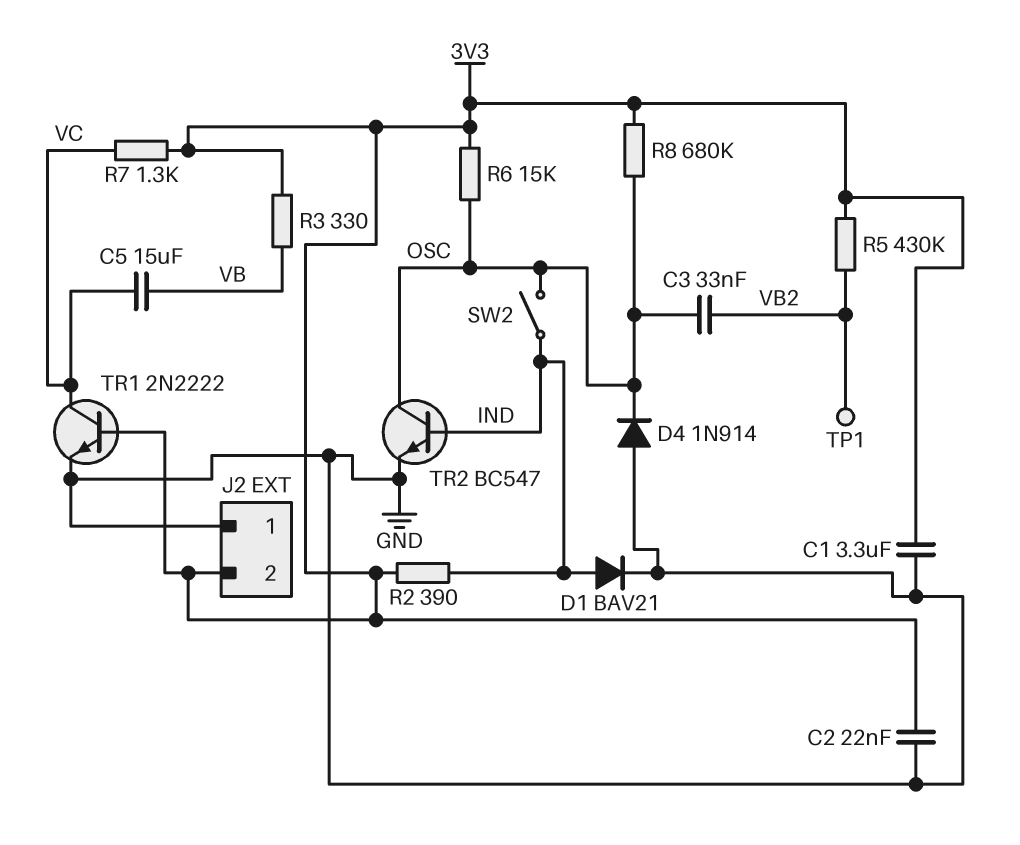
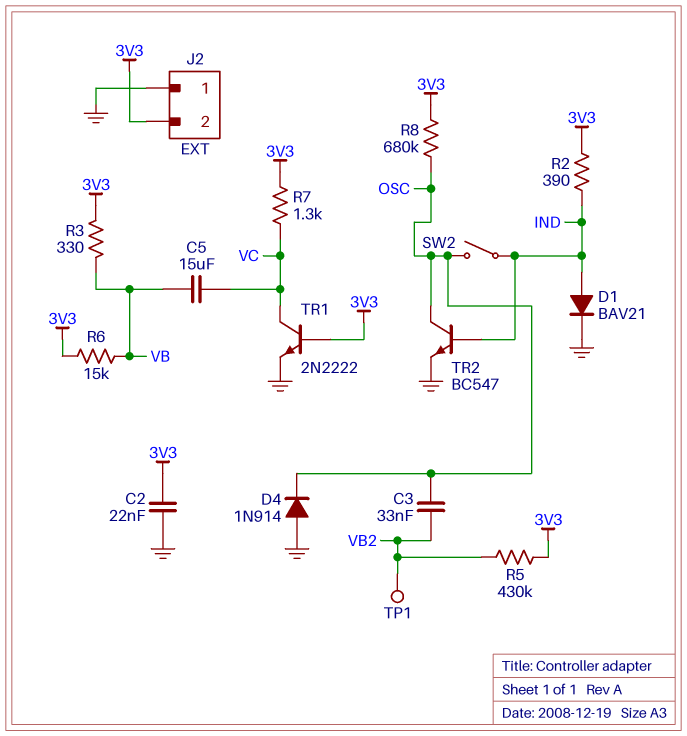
C1: 3.3uF (3V3, GND) -> none
R6: 15k (3V3, OSC) -> 15k (3V3, VB)

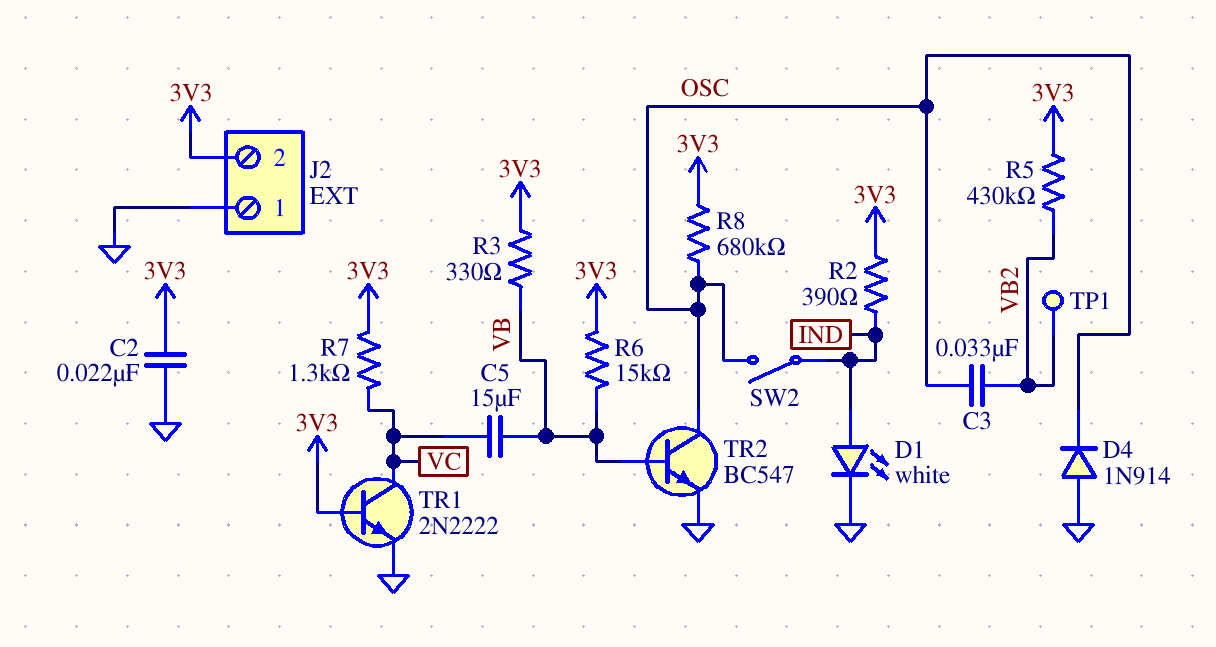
D1: diode BAV21 (A IND, K GND) -> LED white (A IND, K GND)
TR2: NPN BC547 (B IND, C OSC, E GND) -> NPN BC547 (B VB, C OSC, E GND)

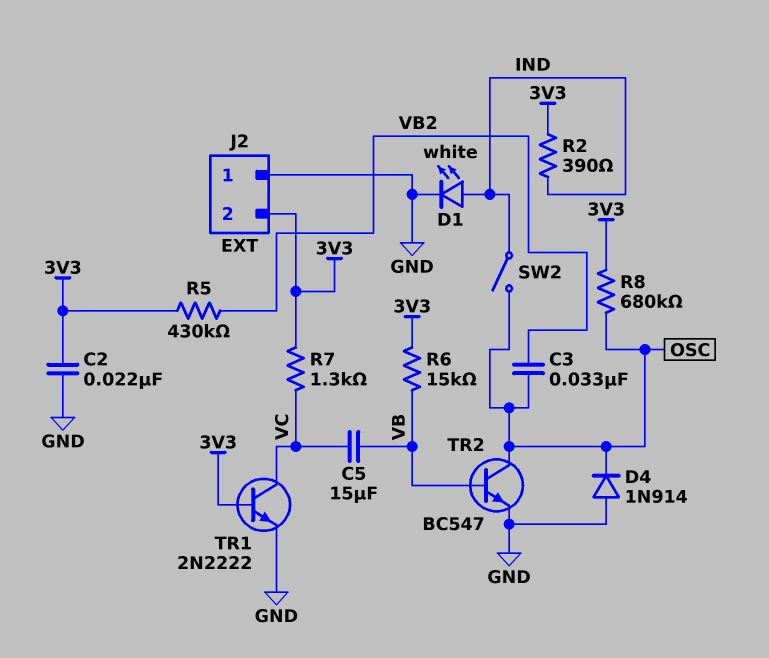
R3: 330 (3V3, VB) -> none
TP1: test point (VB2) -> none

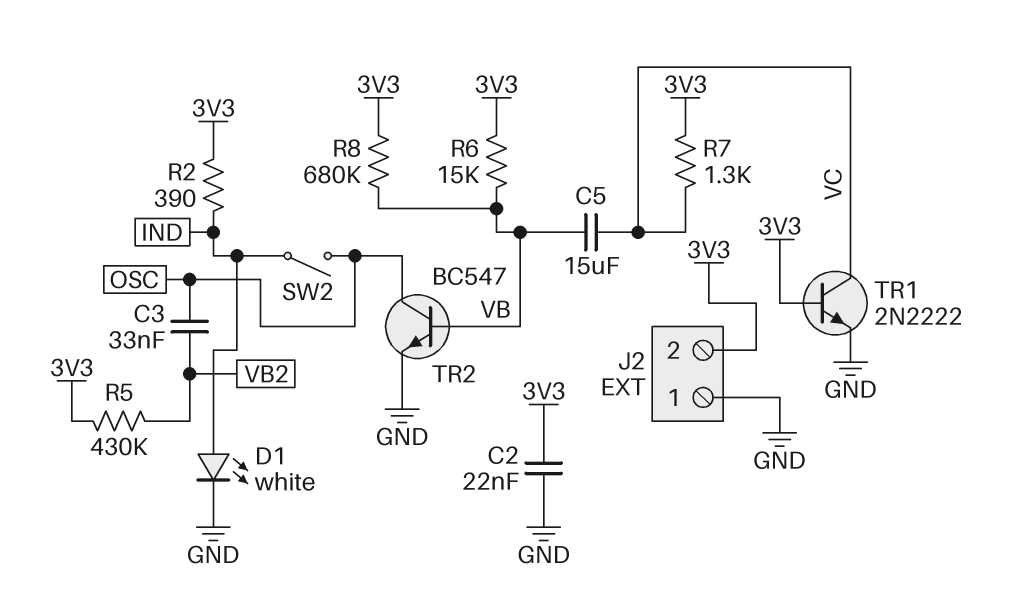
D4: diode 1N914 (A GND, K OSC) -> none
R8: 680k (3V3, OSC) -> 680k (3V3, VB)

